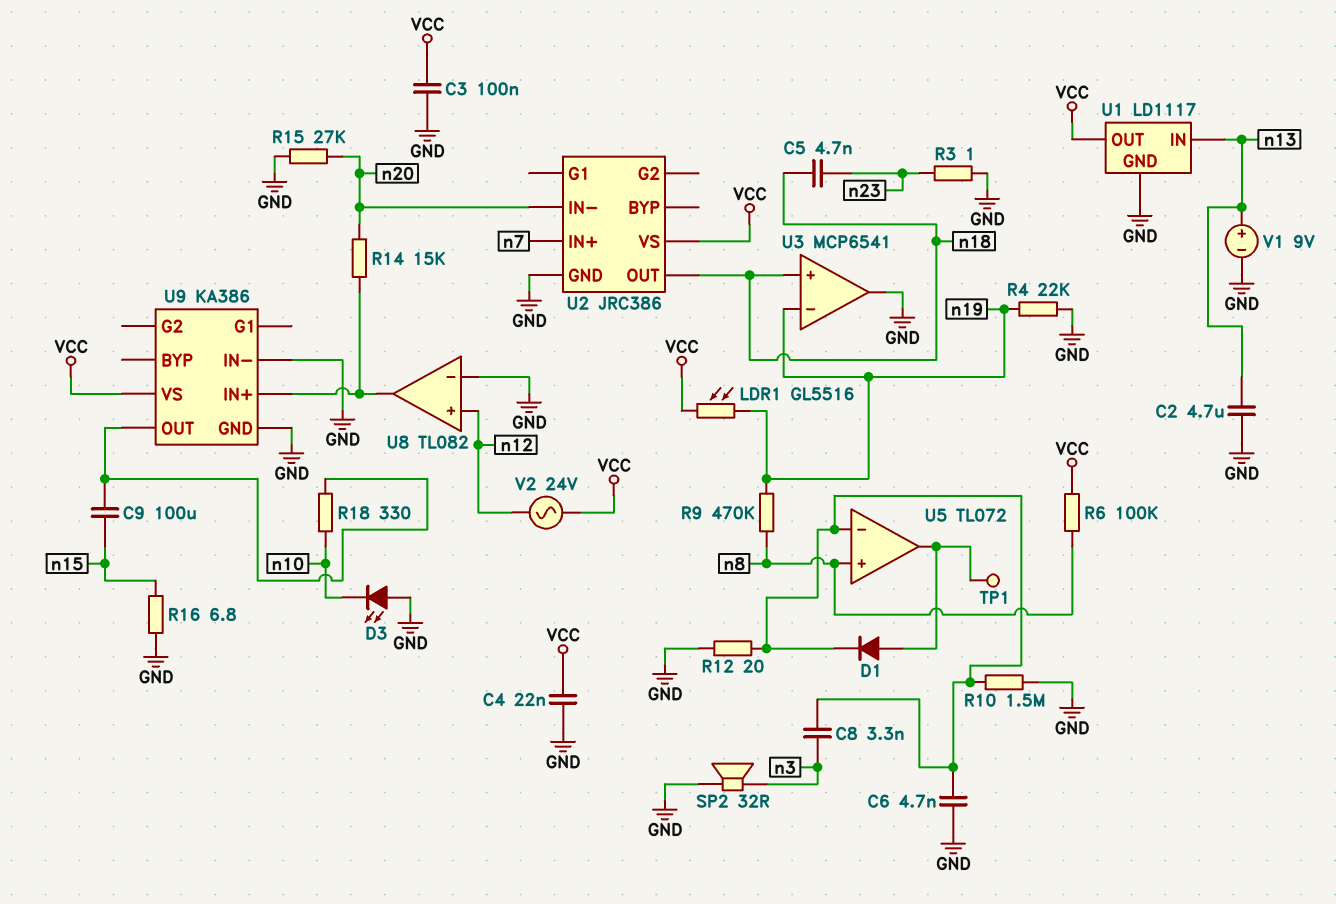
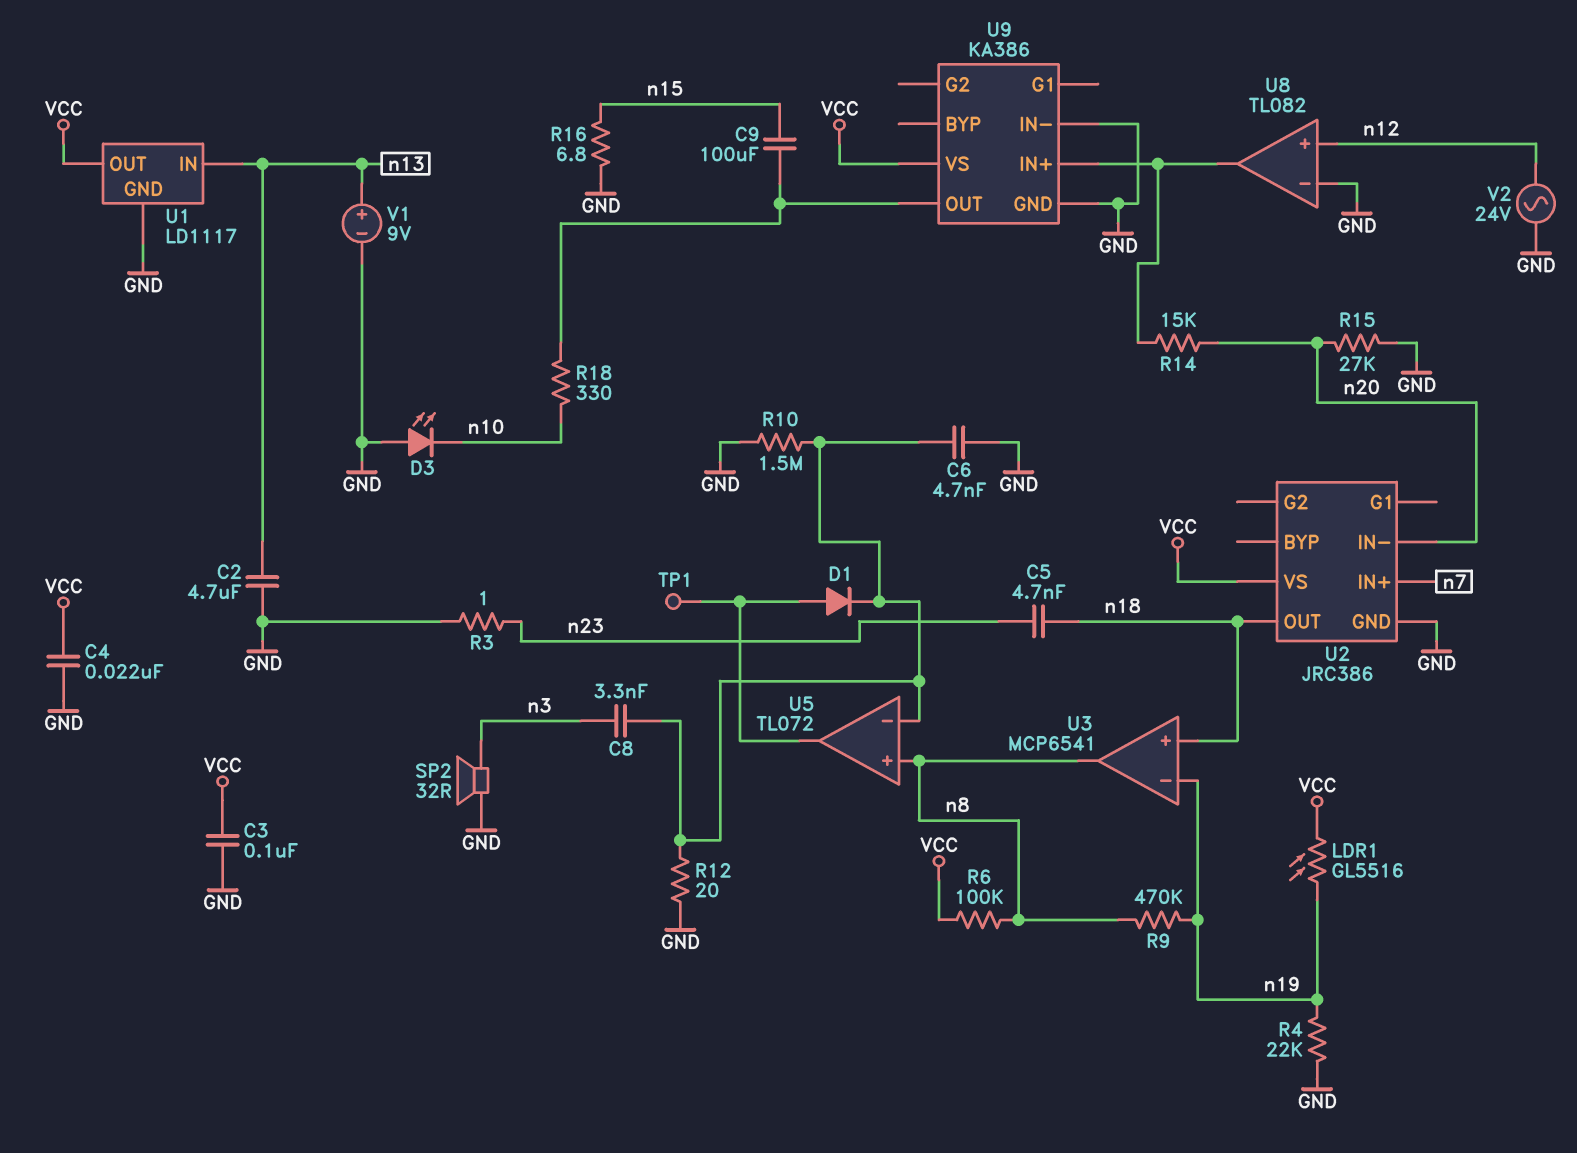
U3 pin out: GND -> n8
V2: AC 24V (VCC, n12) -> AC 24V (GND, n12)

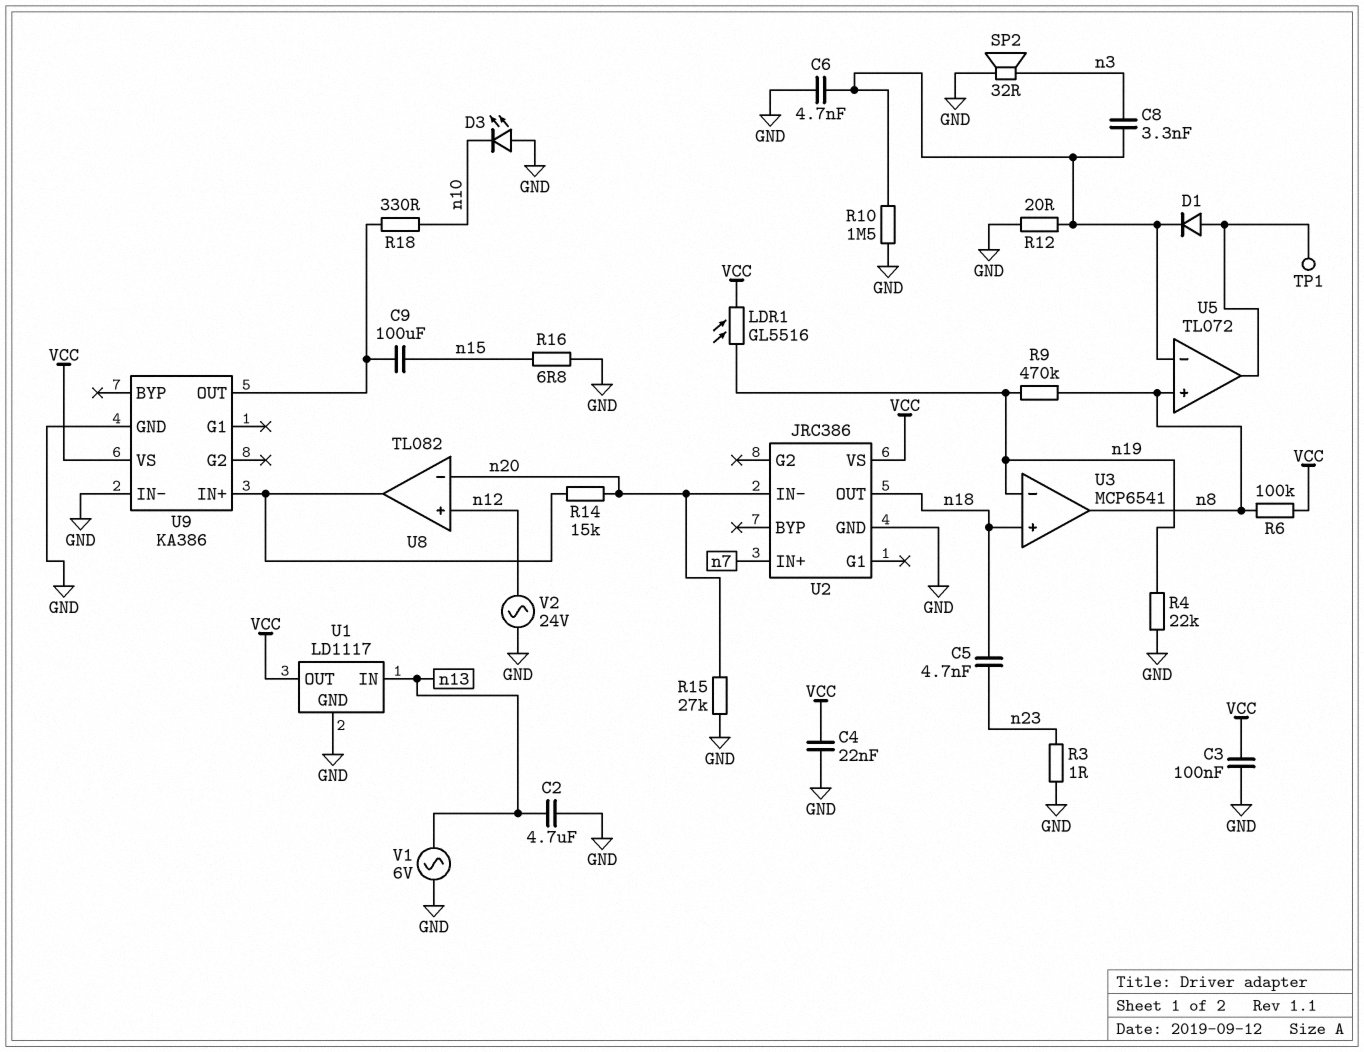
U8 pin in-: GND -> n20
V1: 9V (plus n13, minus GND) -> AC 6V (GND, n13)

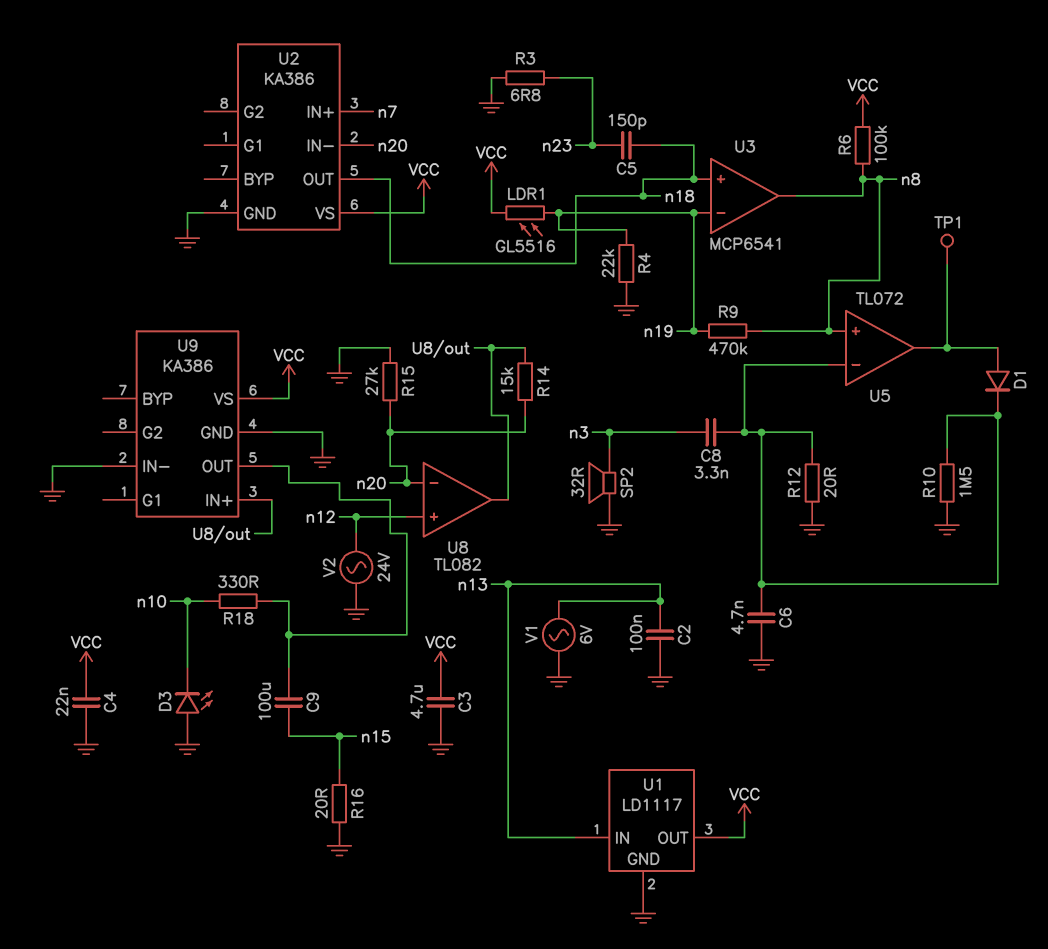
C2: 4.7uF (GND, n13) -> 100nF (GND, n13)
C3: 100nF (GND, VCC) -> 4.7uF (GND, VCC)
C5: 4.7nF (n18, n23) -> 150pF (n18, n23)
R3: 1 (GND, n23) -> 6.8 (GND, n23)
R16: 6.8 (GND, n15) -> 20 (GND, n15)
U2: JRC386 -> KA386

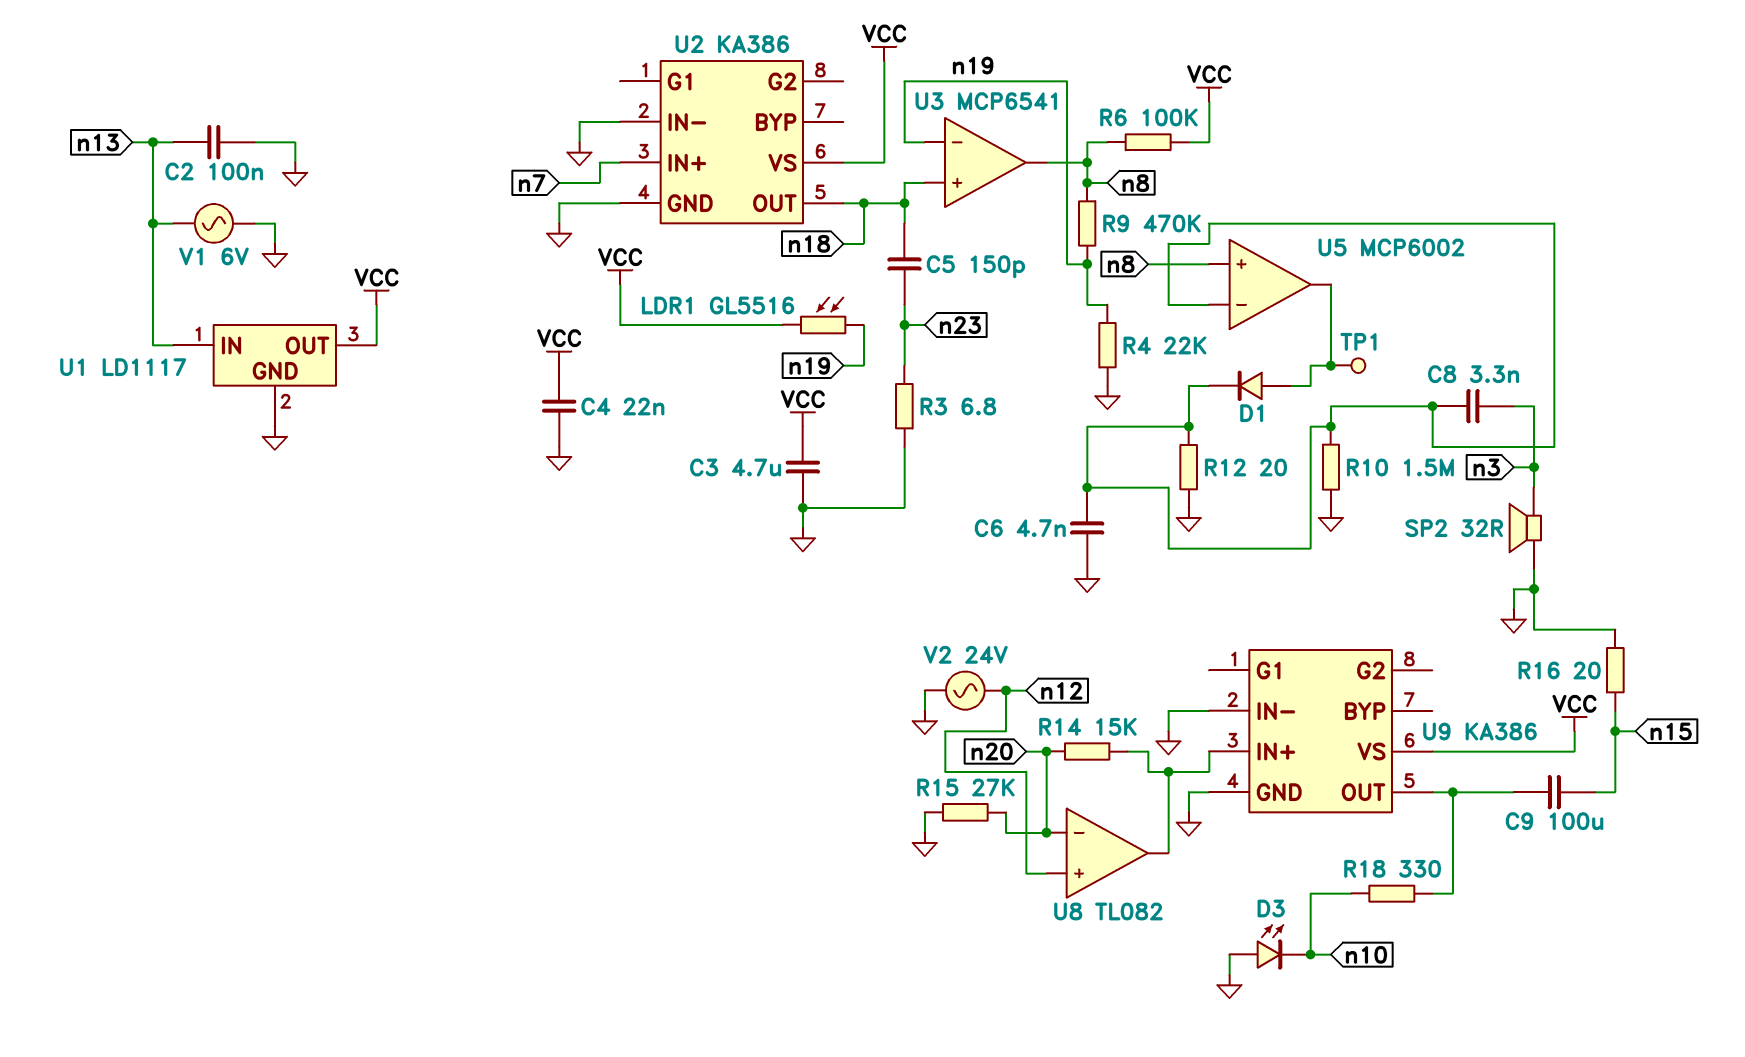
U2 pin IN-: n20 -> GND
U5: TL072 -> MCP6002

